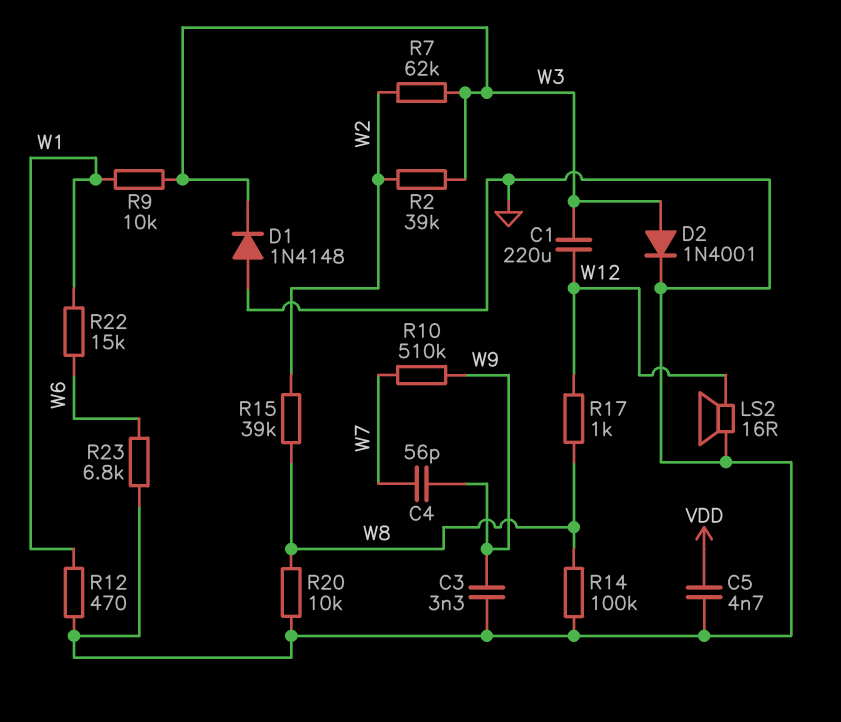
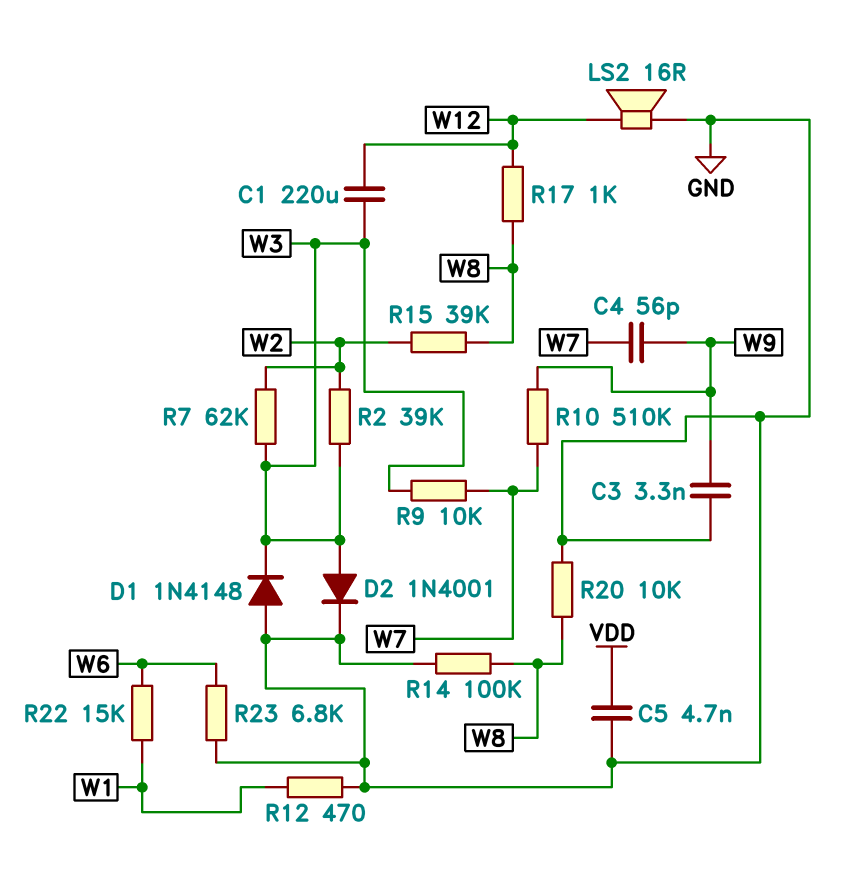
R9: 10k (W1, W3) -> 10k (W3, W7)

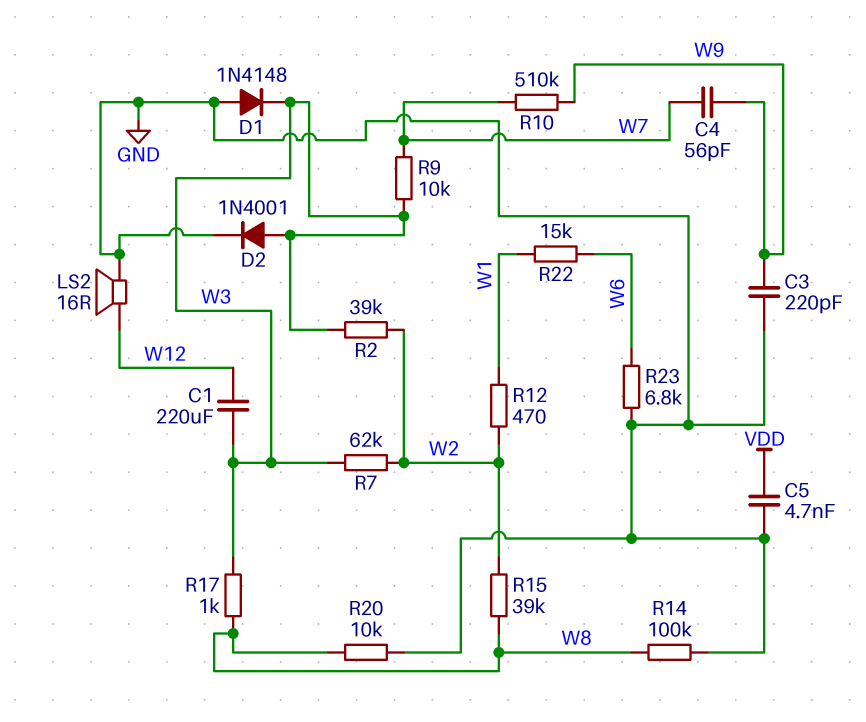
C3: 3.3nF (GND, W9) -> 220pF (GND, W9)
R12: 470 (GND, W1) -> 470 (W1, W2)
R17: 1k (W8, W12) -> 1k (W3, W8)

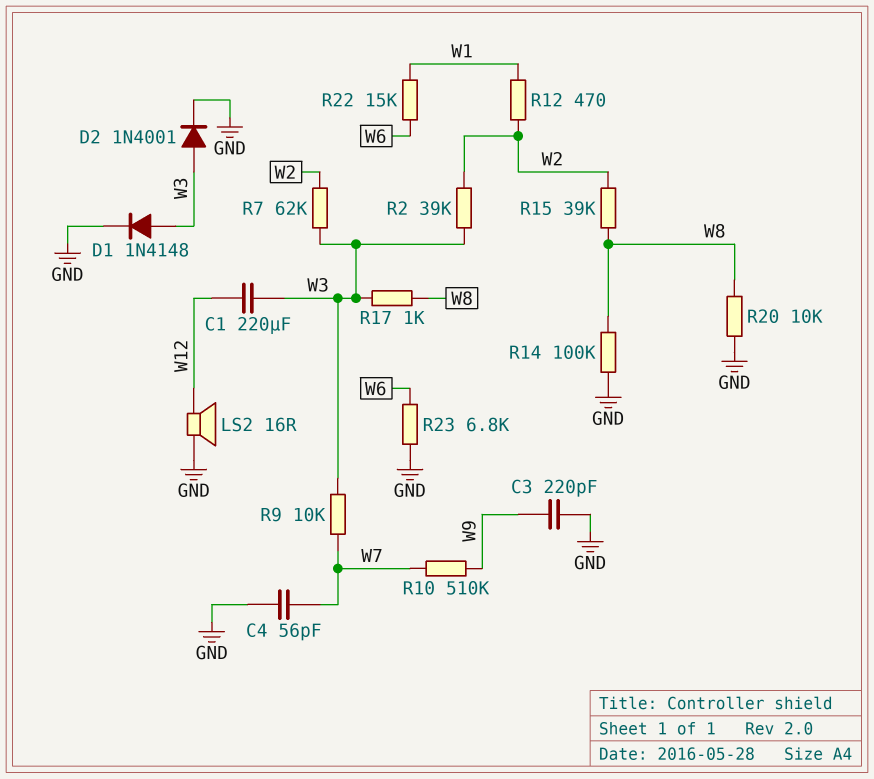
C4: 56pF (W7, W9) -> 56pF (GND, W7)
C5: 4.7nF (GND, VDD) -> none
D1: diode 1N4148 (A GND, K W3) -> diode 1N4148 (A W3, K GND)

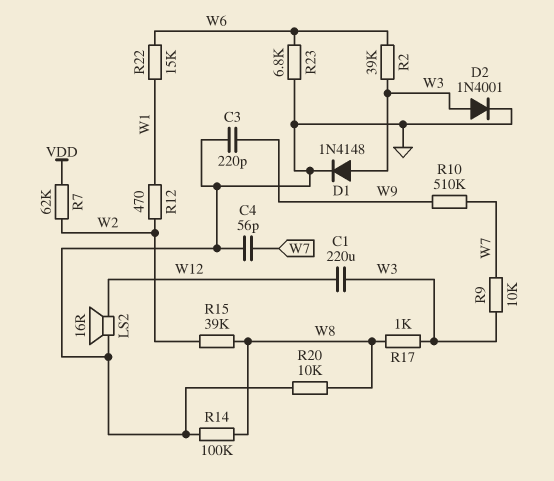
R2: 39k (W2, W3) -> 39k (W3, W6)
R7: 62k (W2, W3) -> 62k (VDD, W2)

